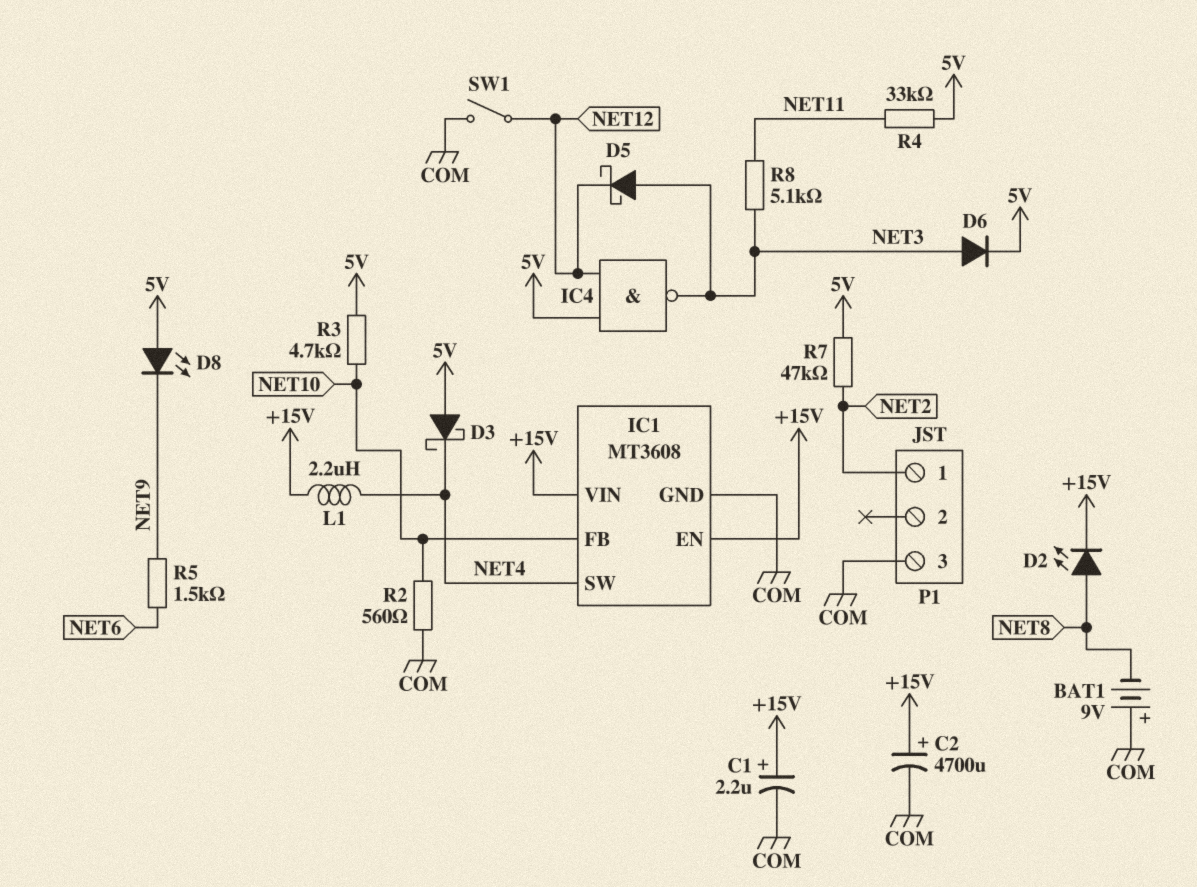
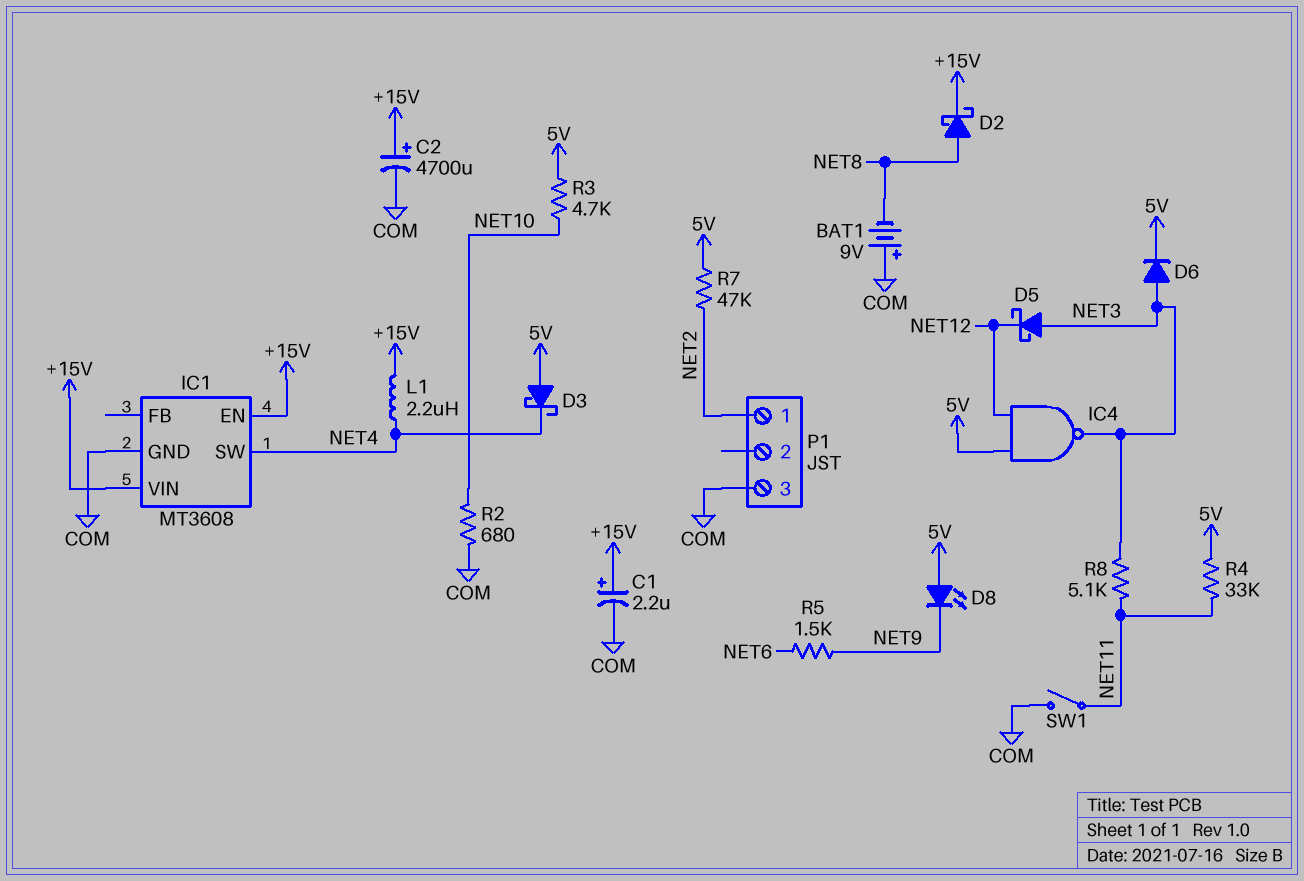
D2: LED (A NET8, K +15V) -> schottky (A NET8, K +15V)
IC1 pin FB: NET10 -> none
R2: 560 (COM, NET10) -> 680 (COM, NET10)
SW1: switch (COM, NET12) -> switch (COM, NET11)

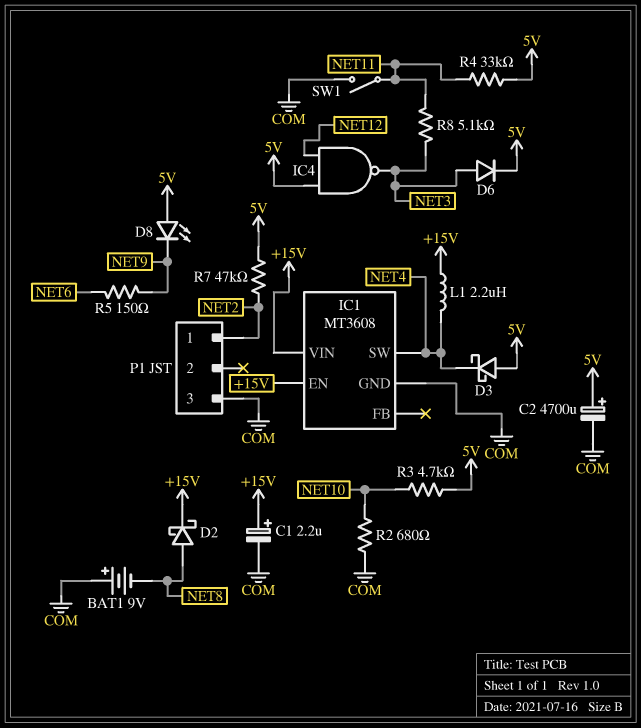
C2: 4700uF (plus +15V, minus COM) -> 4700uF (plus 5V, minus COM)
D5: schottky (A NET3, K NET12) -> none
R5: 1.5k (NET6, NET9) -> 150 (NET6, NET9)

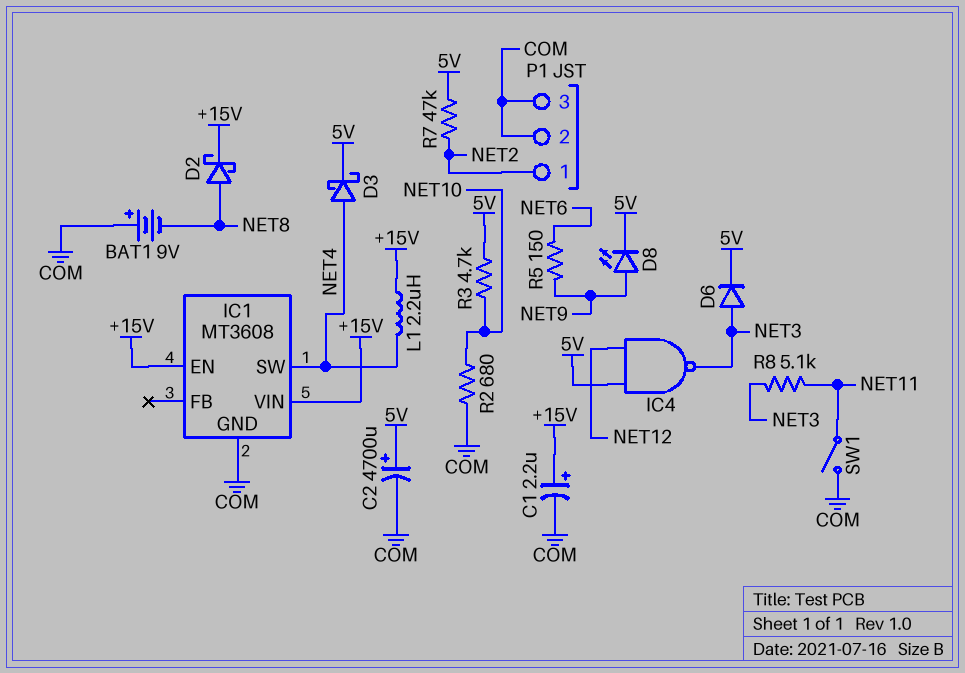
D3: schottky (A 5V, K NET4) -> schottky (A NET4, K 5V)
D8: LED (A 5V, K NET9) -> LED (A NET9, K 5V)
P1 pin 2: none -> COM
R4: 33k (5V, NET11) -> none

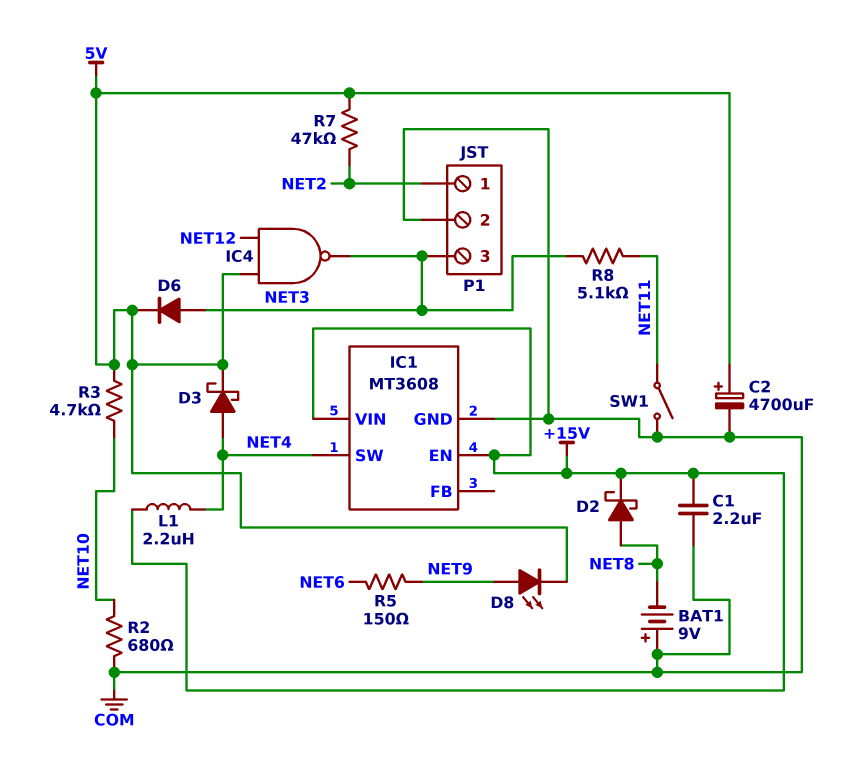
C1: 2.2uF (plus +15V, minus COM) -> 2.2uF (+15V, COM)
P1 pin 3: COM -> NET3

